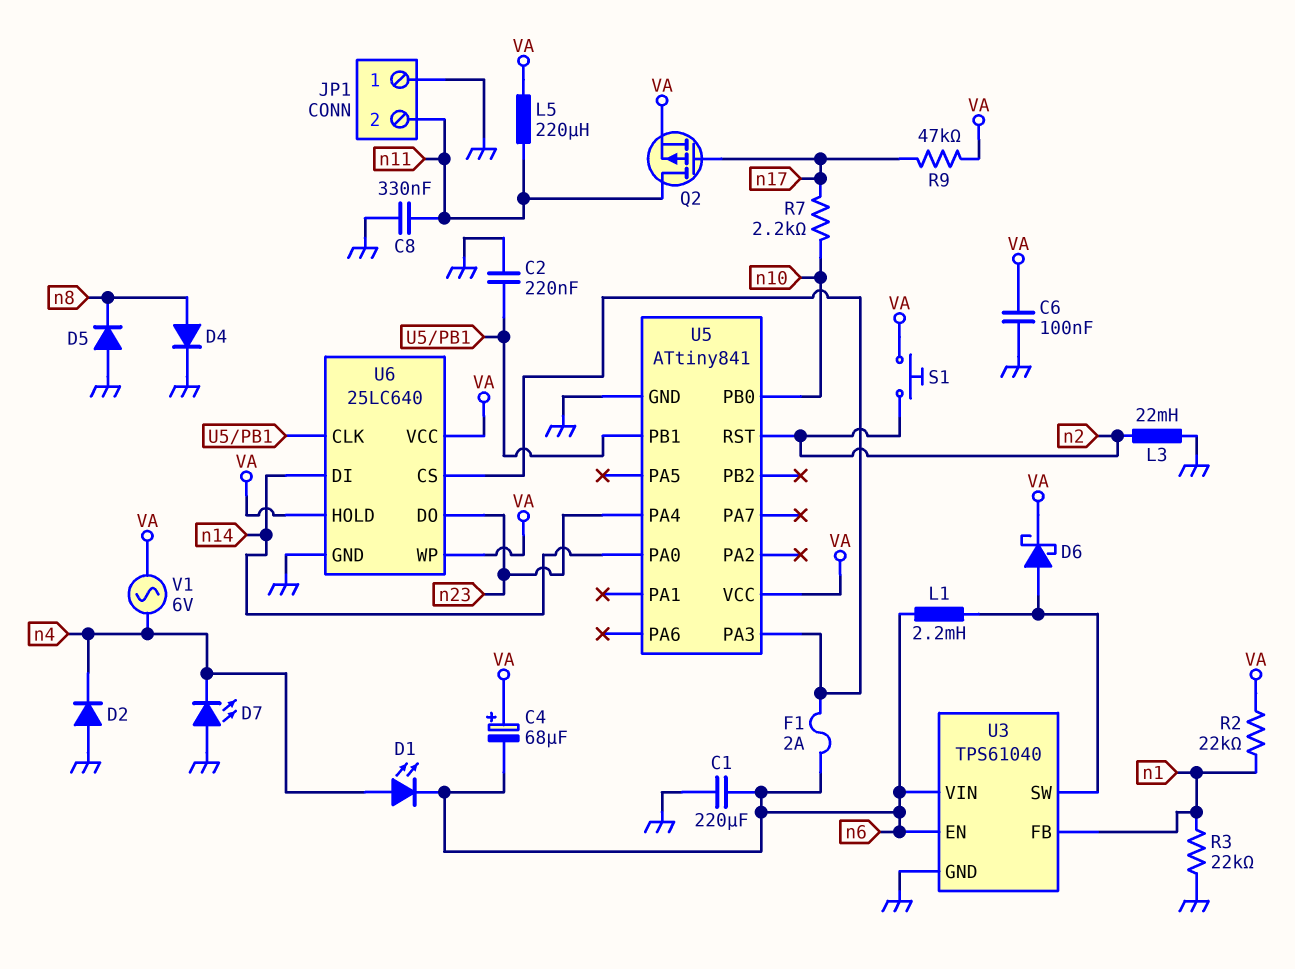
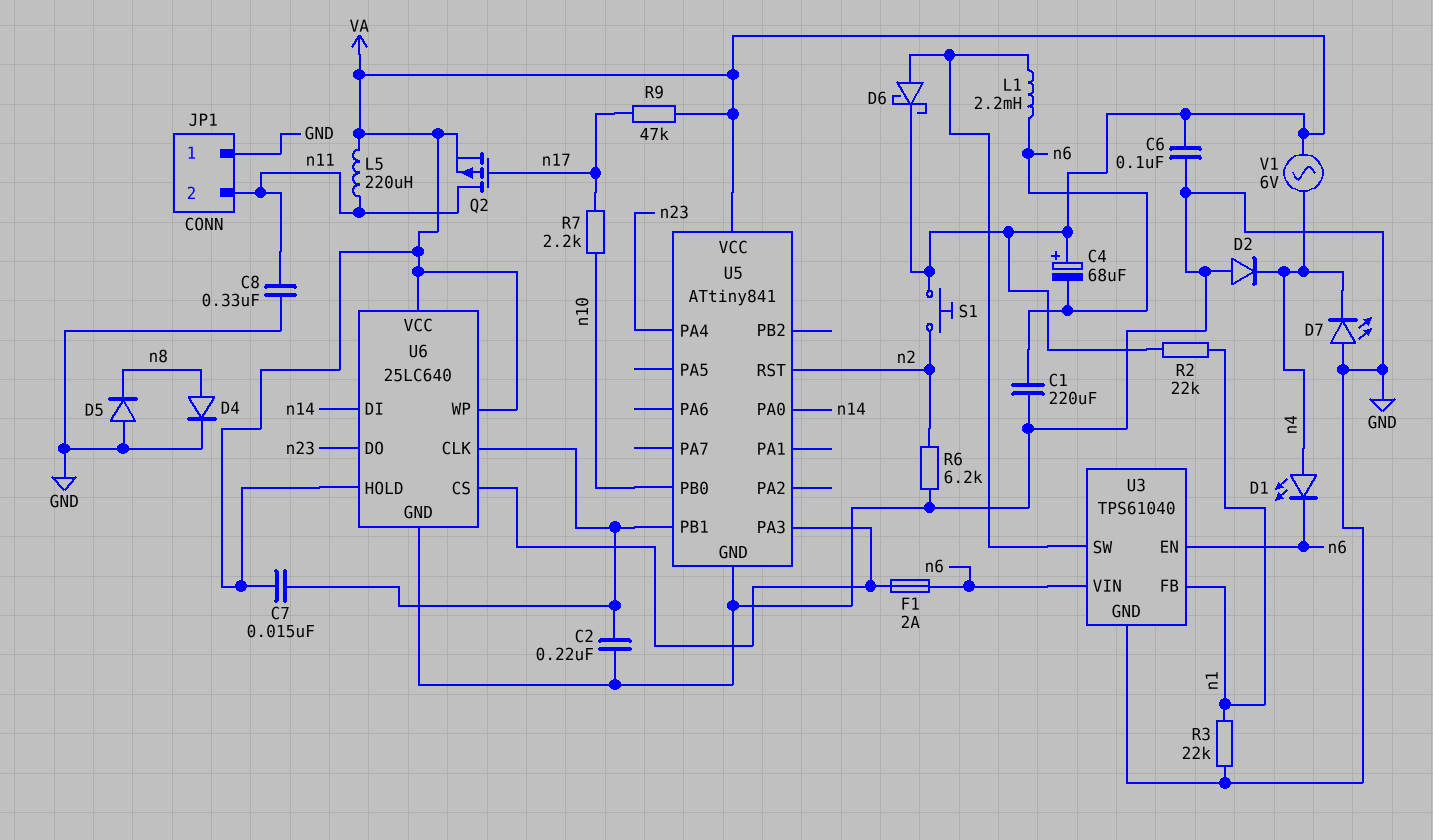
C7: none -> 15nF (U5/PB1, VA)
L3: 22mH (GND, n2) -> none
R6: none -> 6.2k (GND, n2)

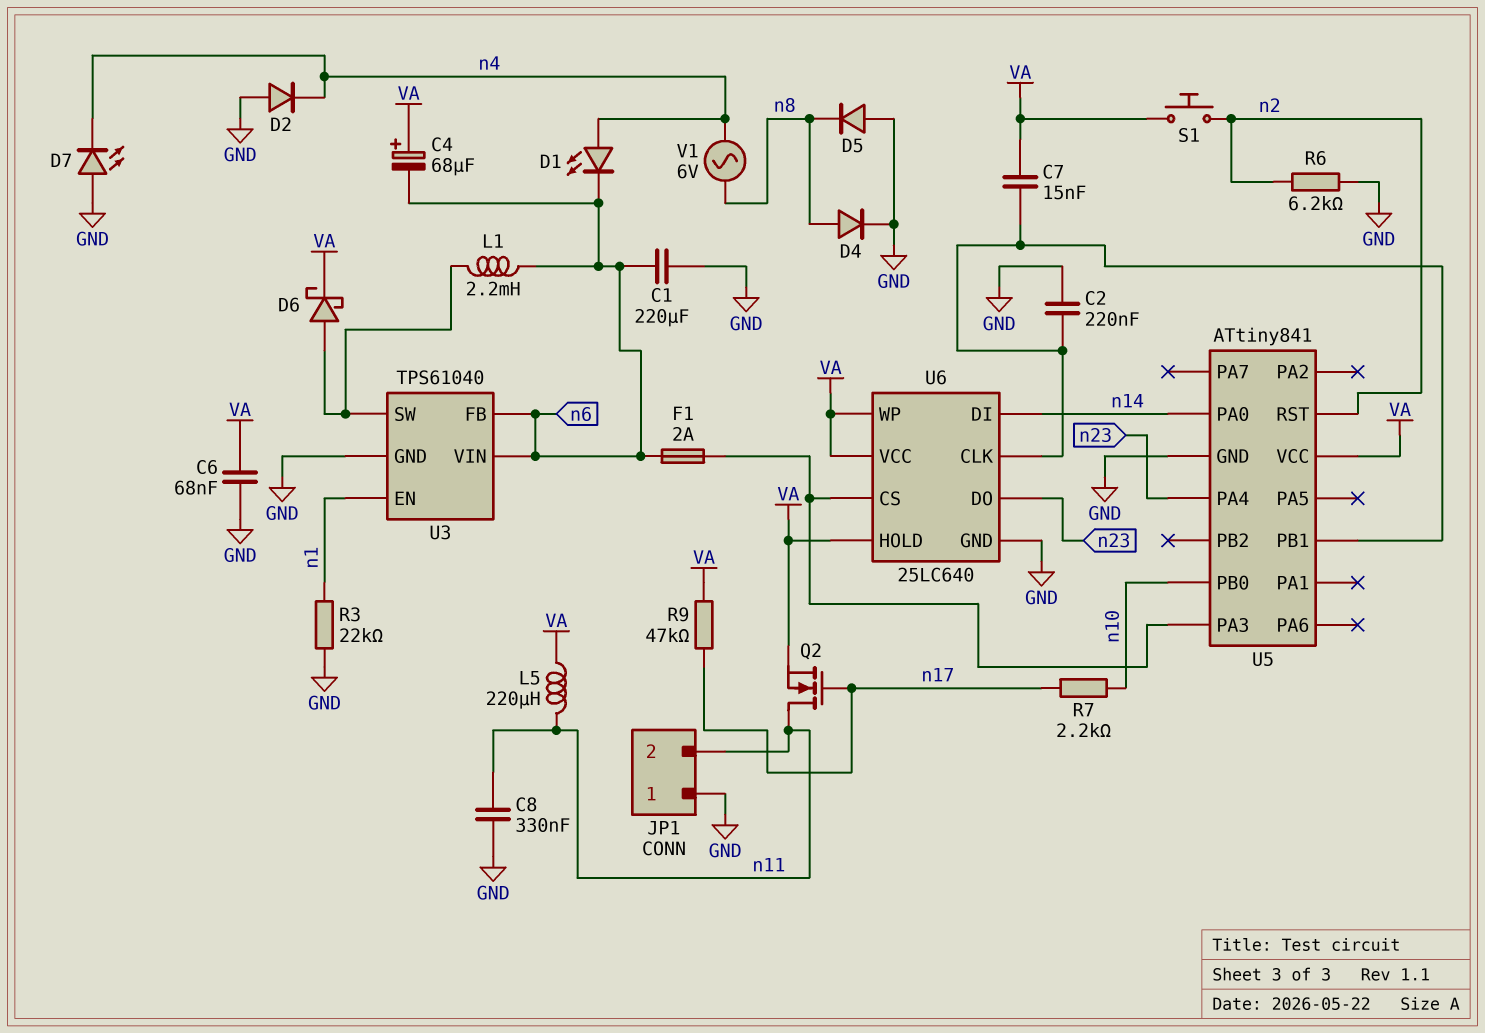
C6: 100nF (GND, VA) -> 68nF (GND, VA)
Q2: PMOS (G n17, D n11, S VA) -> NMOS (G n17, D n11, S VA)
R2: 22k (VA, n1) -> none
U3 pin EN: n6 -> n1
U3 pin FB: n1 -> n6
V1: AC 6V (VA, n4) -> AC 6V (n4, n8)

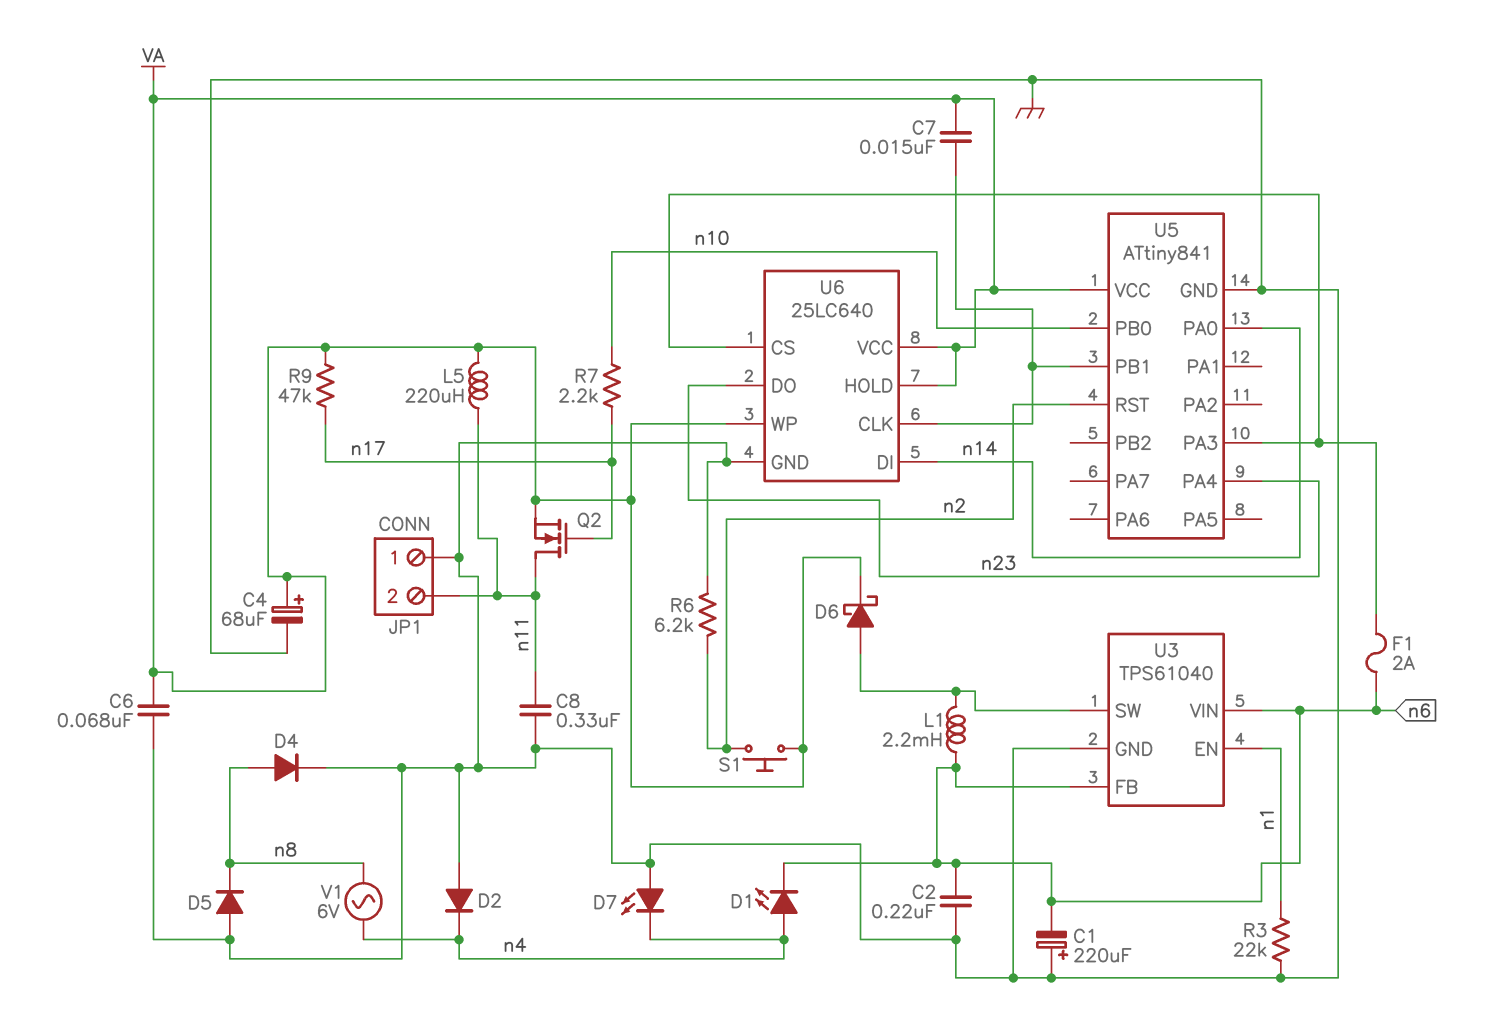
C1: 220uF (GND, n6) -> 220uF (plus GND, minus n6)
C2: 220nF (GND, U5/PB1) -> 220nF (GND, n6)
C4: 68uF (plus VA, minus n6) -> 68uF (plus VA, minus GND)

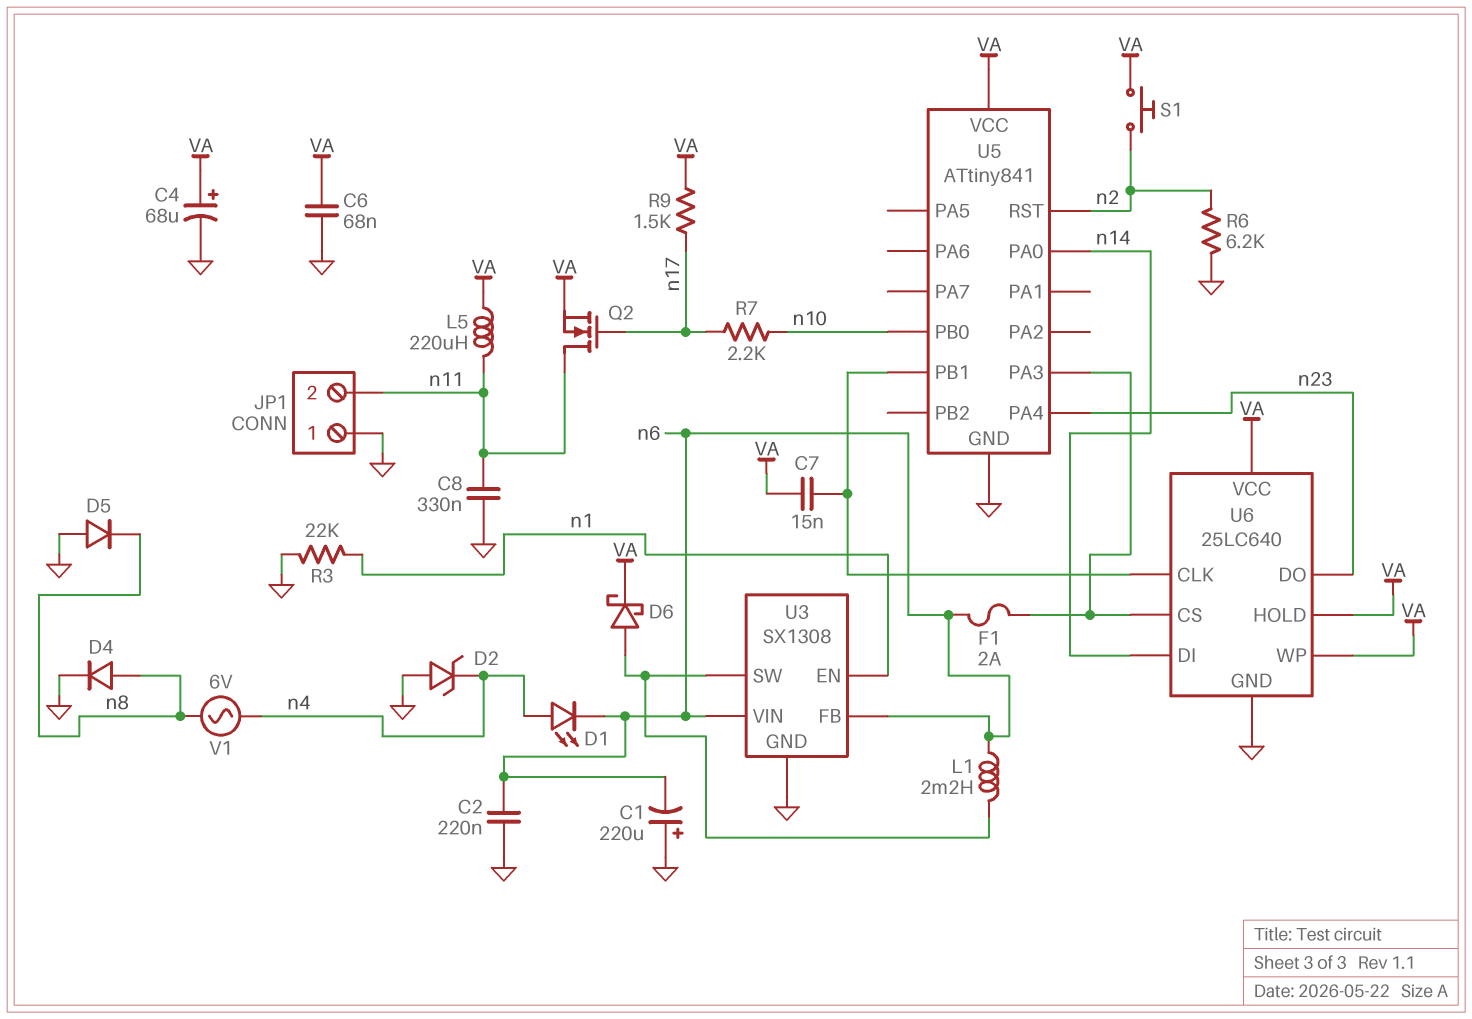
D2: diode (A GND, K n4) -> zener (A GND, K n4)
D7: LED (A GND, K n4) -> none
R9: 47k (VA, n17) -> 1.5k (VA, n17)
U3: TPS61040 -> SX1308

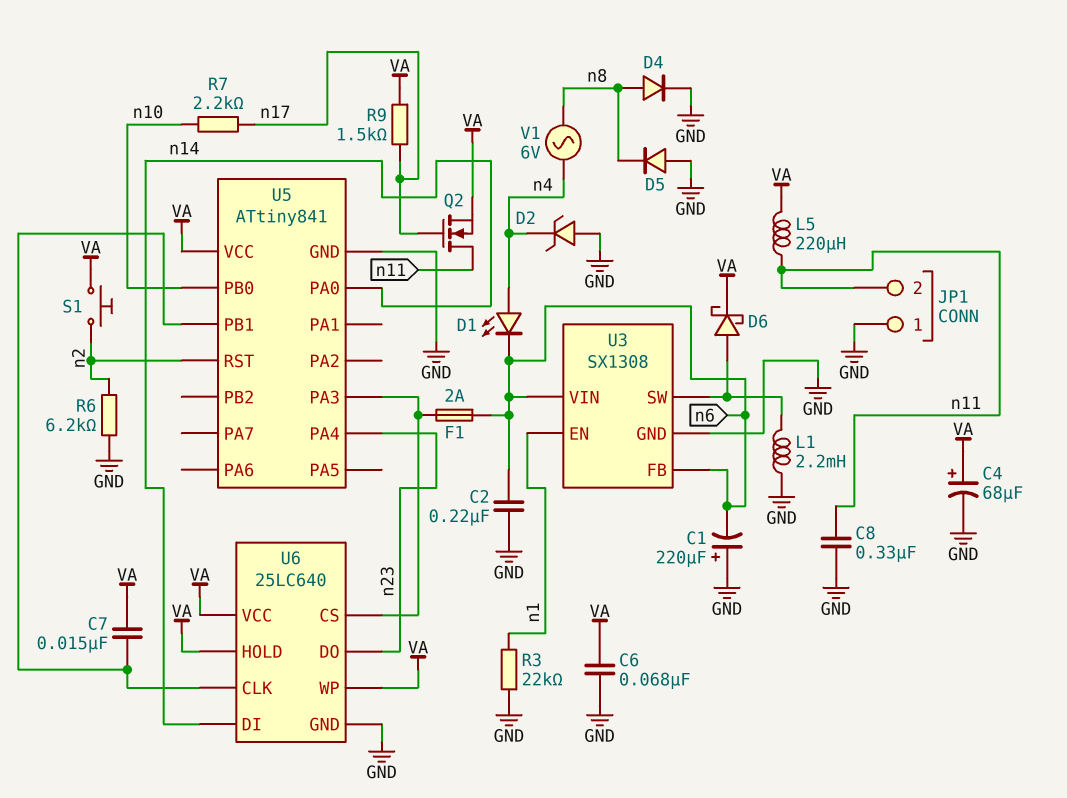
L1: 2.2mH (U3/SW, n6) -> 2.2mH (GND, U3/SW)

